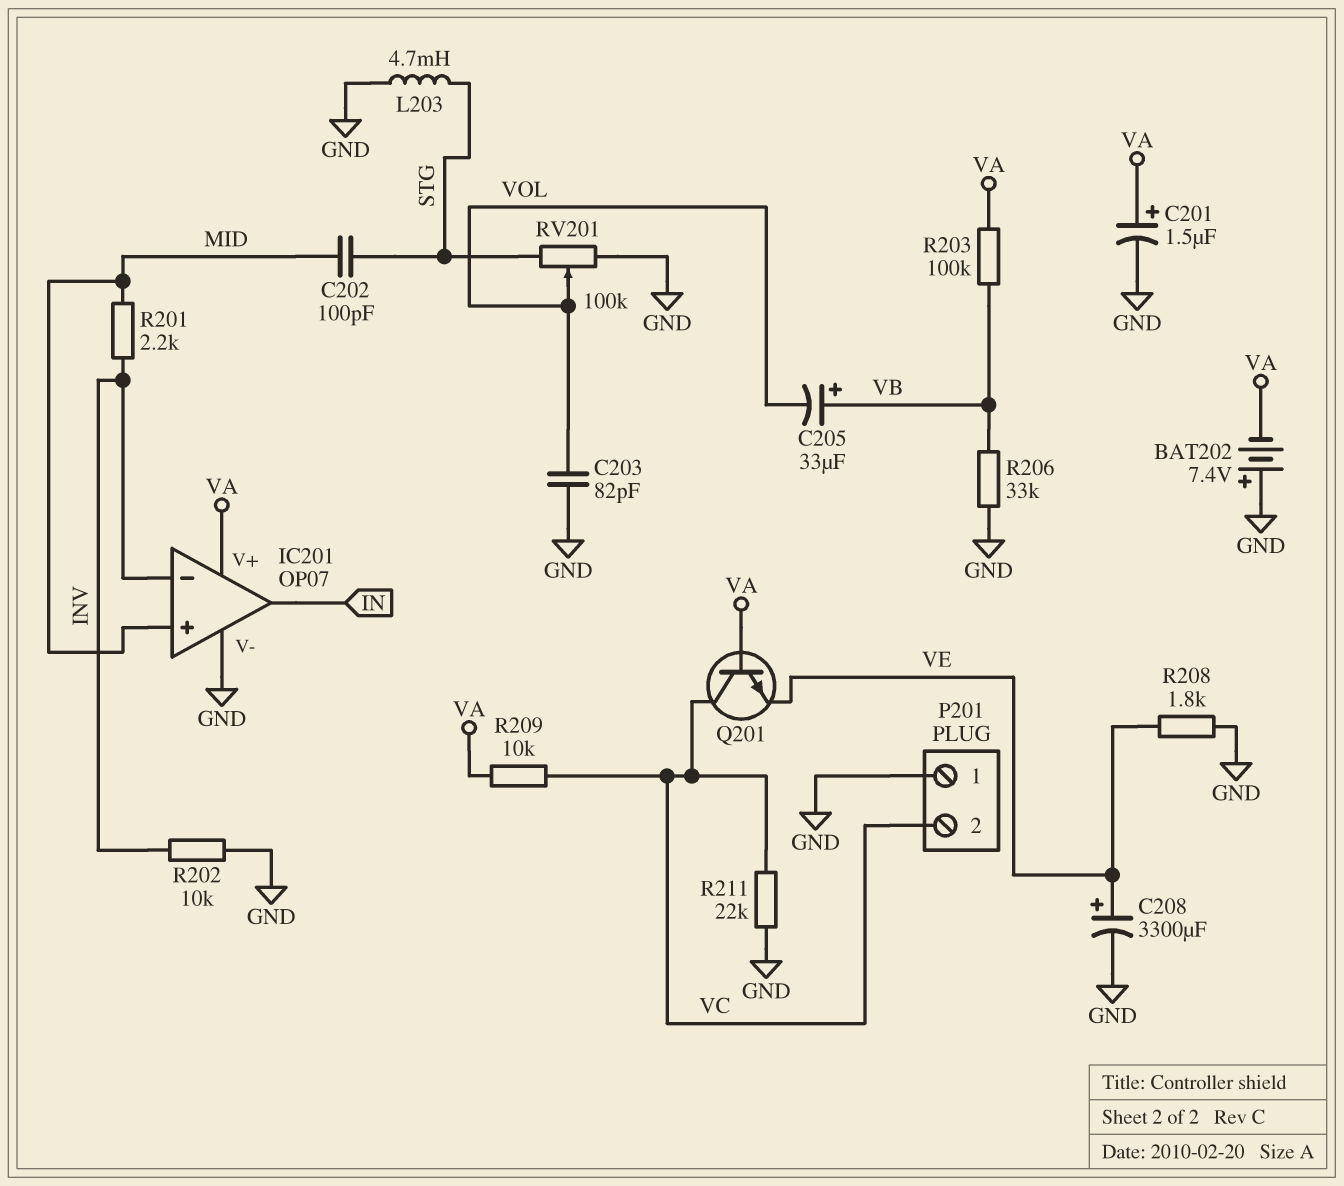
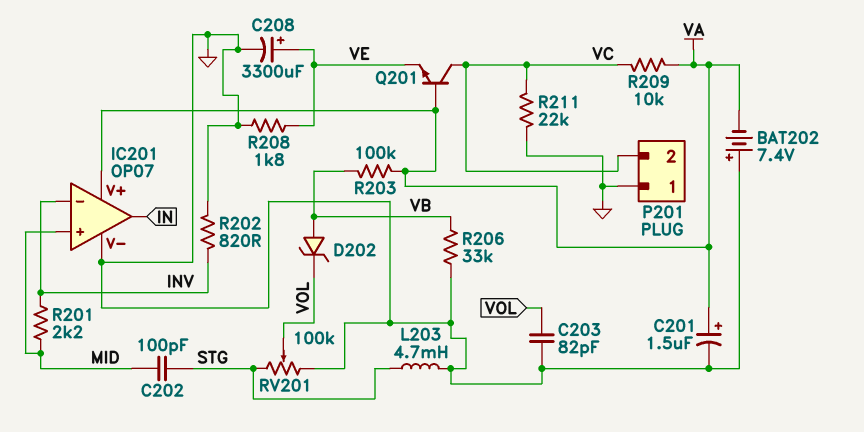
C205: 33uF (plus VB, minus VOL) -> none
D202: none -> zener (A VB, K VOL)
R202: 10k (GND, INV) -> 820 (GND, INV)

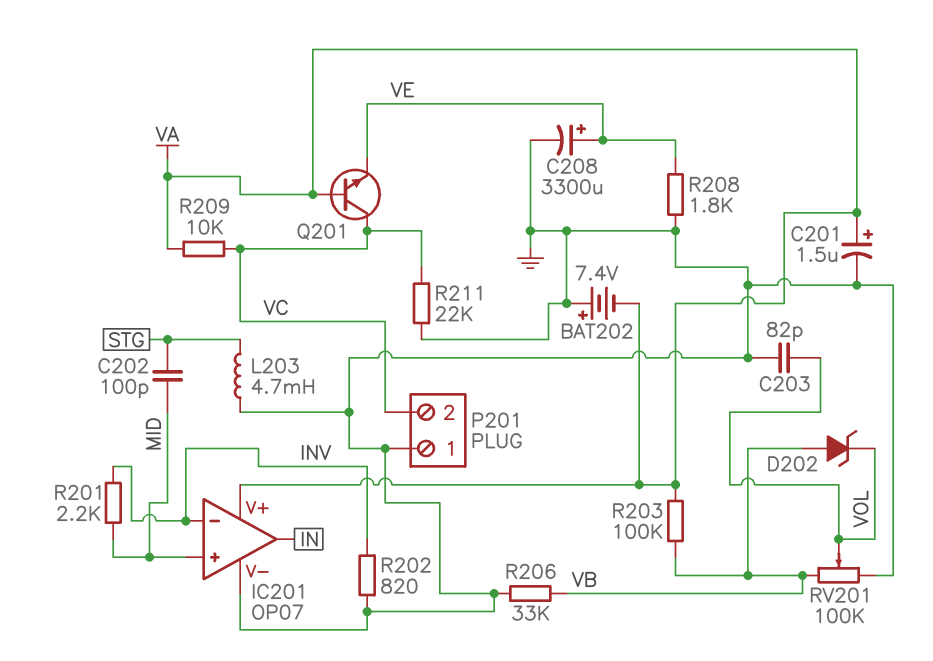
RV201: 100k (GND, STG, wiper VOL) -> 100k (GND, VB, wiper VOL)

